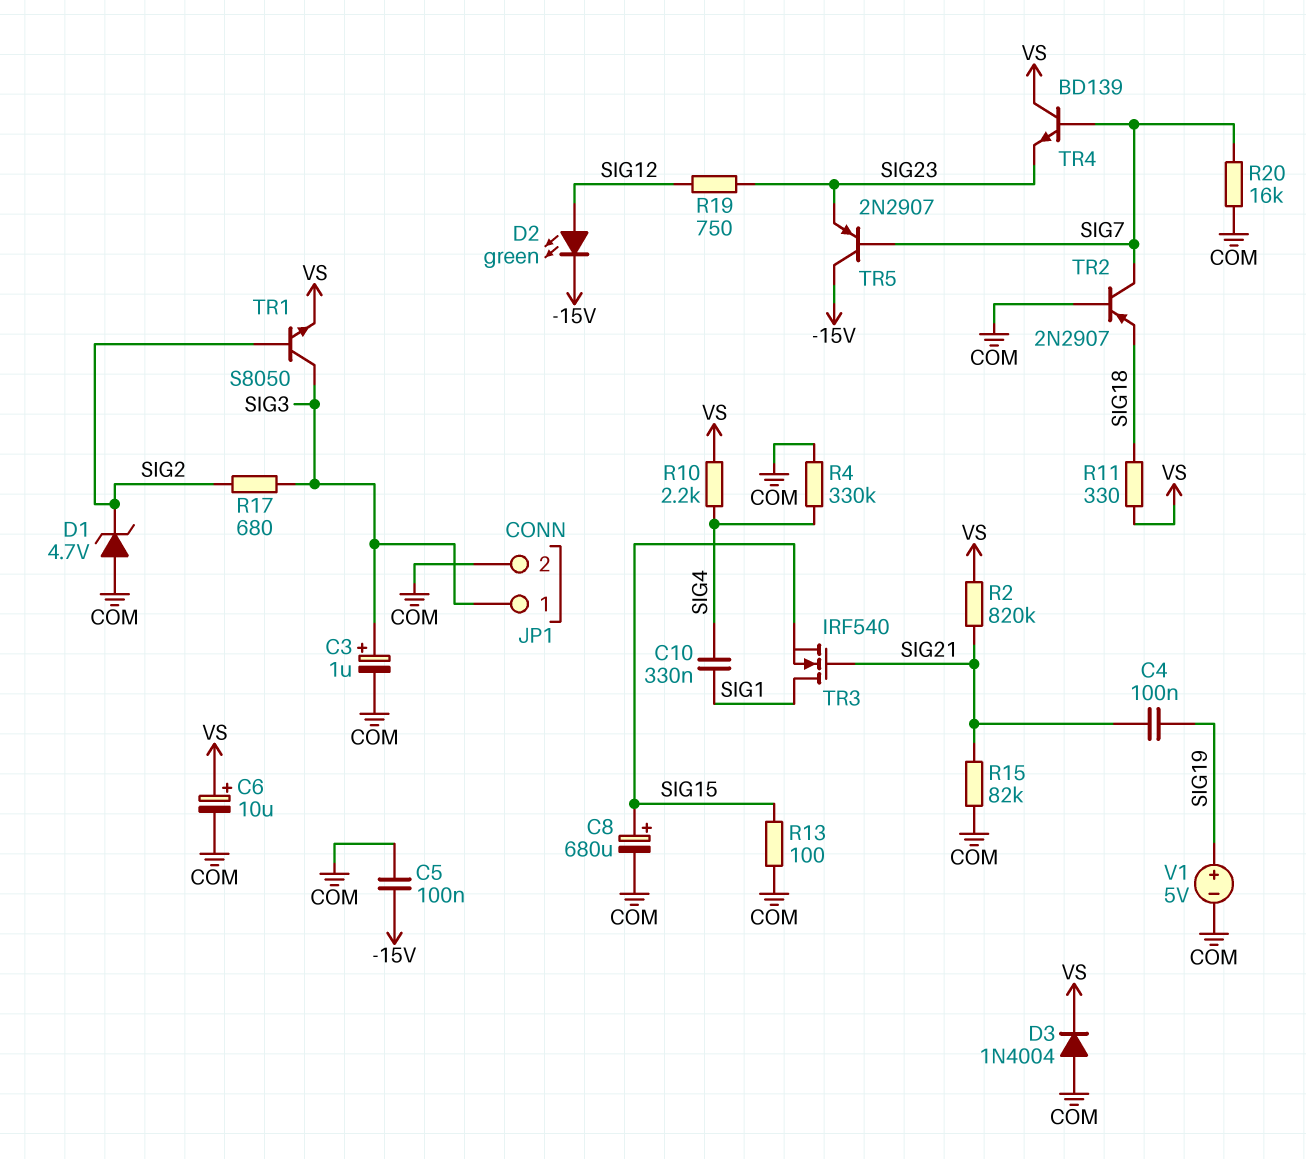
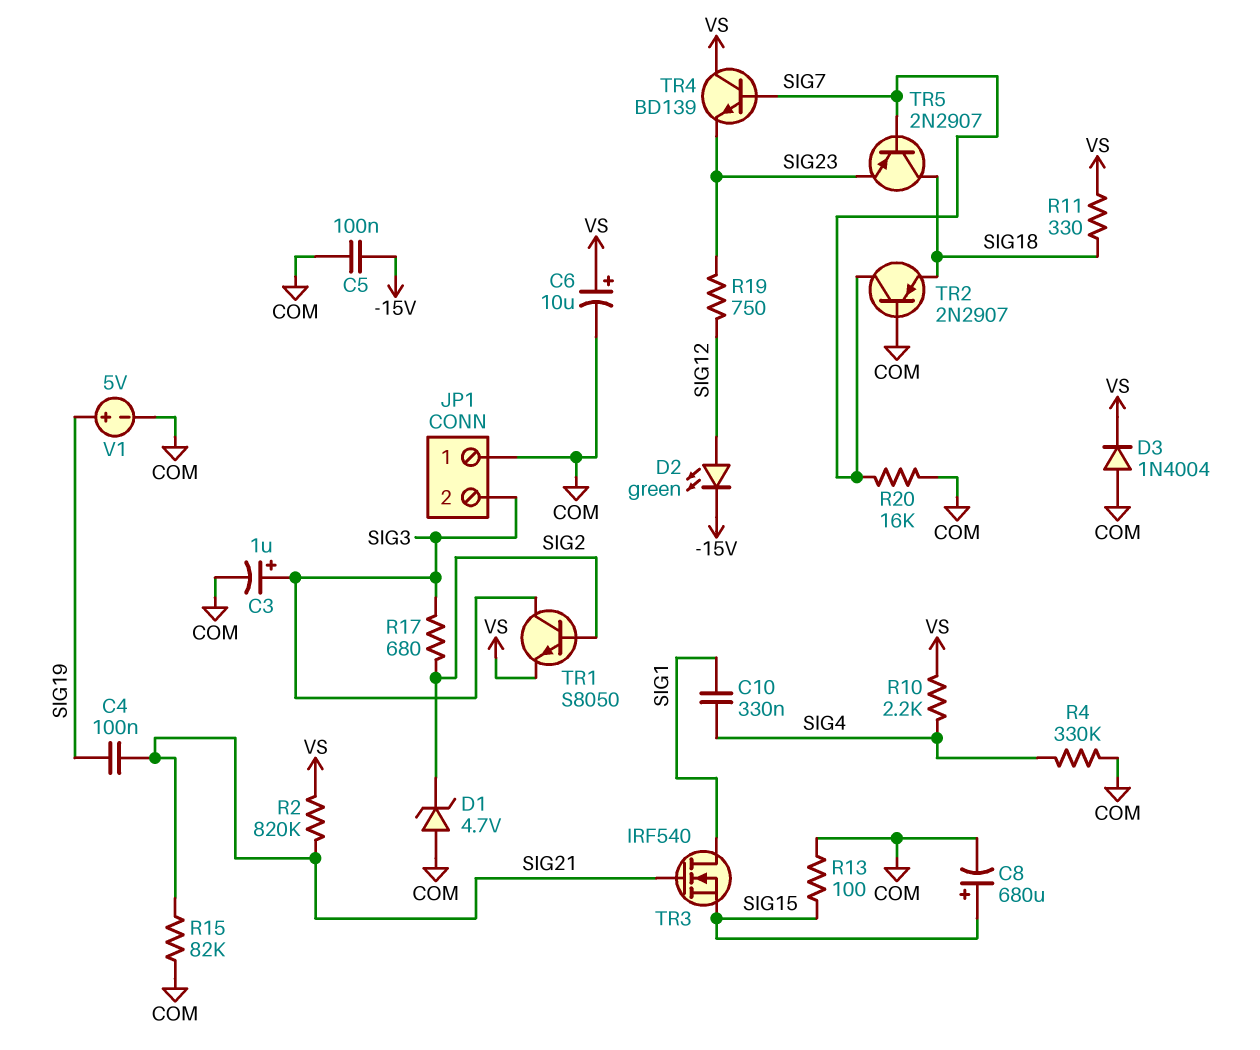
JP1 pin 1: SIG3 -> COM
JP1 pin 2: COM -> SIG3
TR5: PNP 2N2907 (B SIG7, C -15V, E SIG23) -> PNP 2N2907 (B SIG7, C SIG18, E SIG23)

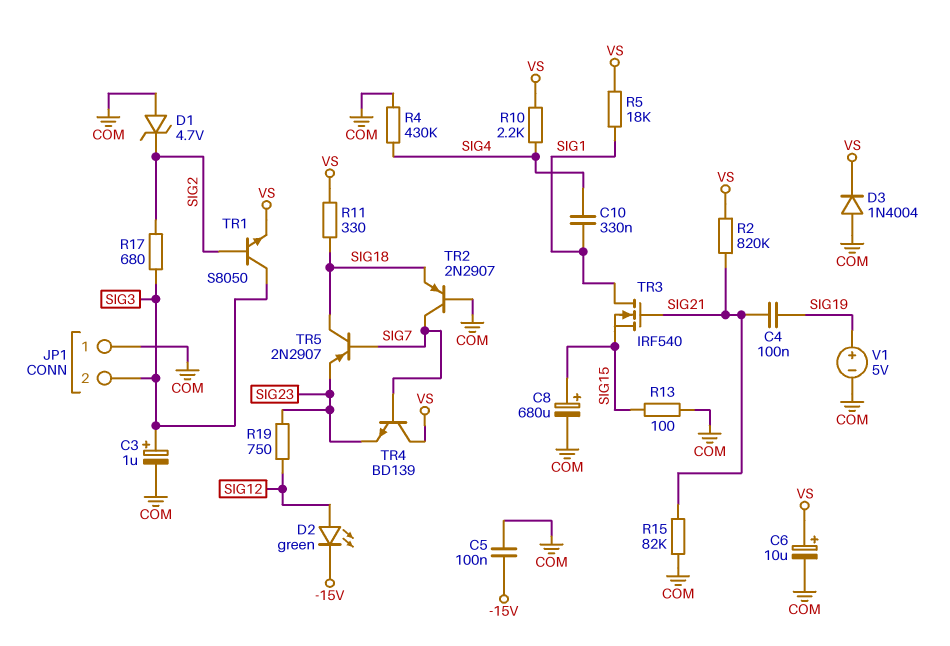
R4: 330k (COM, SIG4) -> 430k (COM, SIG4)
R5: none -> 18k (SIG1, VS)
R20: 16k (COM, SIG7) -> none

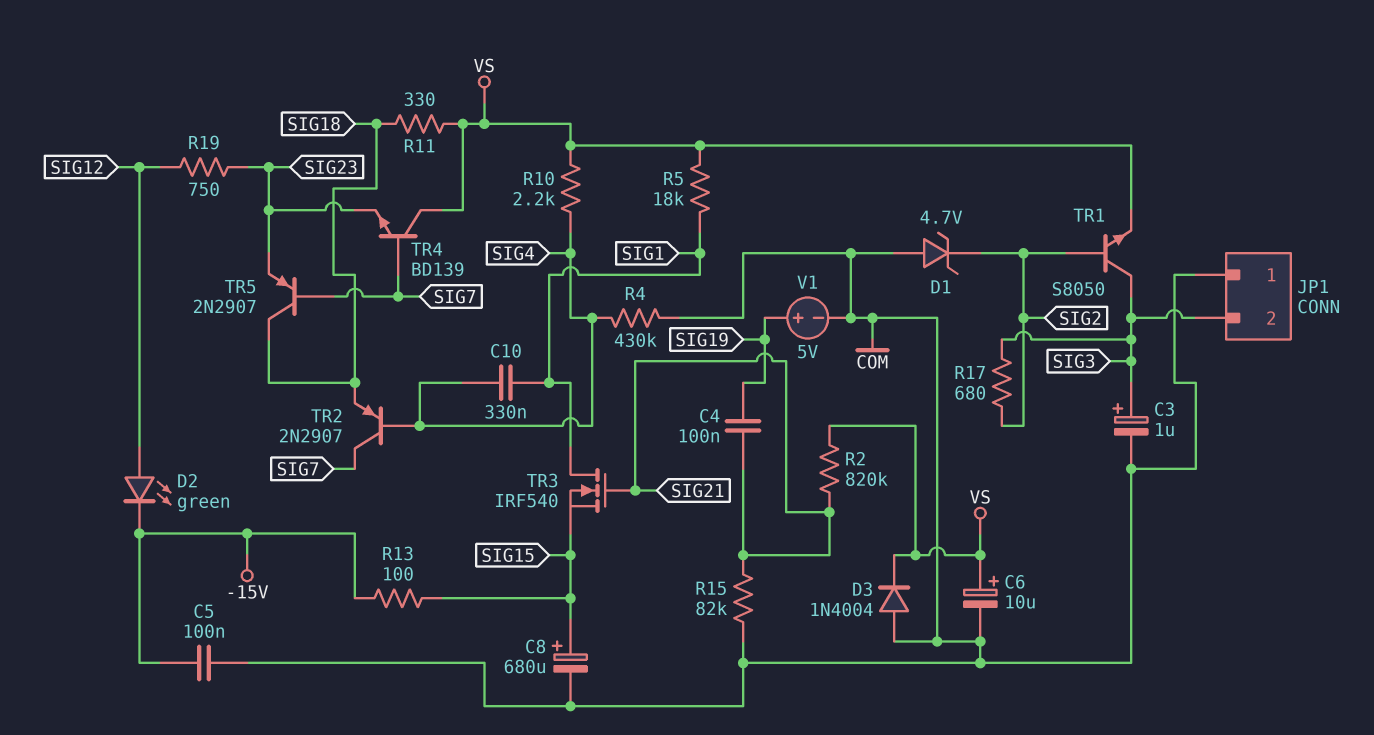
R13: 100 (COM, SIG15) -> 100 (-15V, SIG15)
TR2: PNP 2N2907 (B COM, C SIG7, E SIG18) -> PNP 2N2907 (B SIG4, C SIG7, E SIG18)

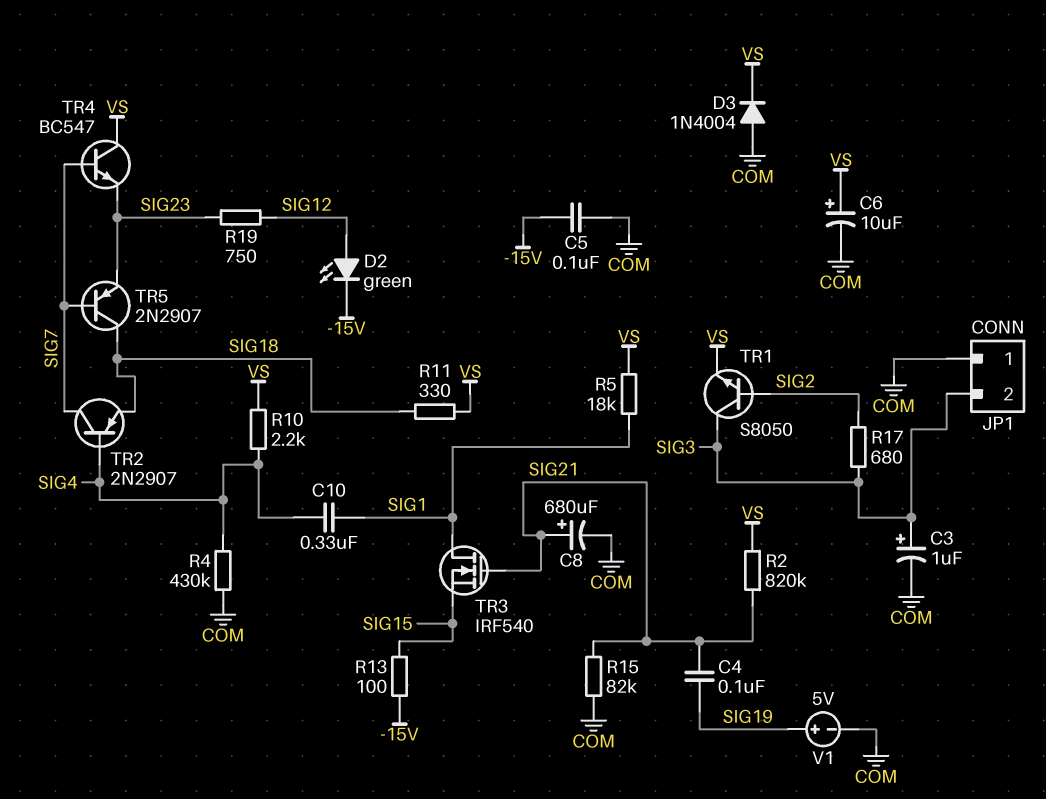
C8: 680uF (plus SIG15, minus COM) -> 680uF (plus SIG21, minus COM)
D1: zener 4.7V (A COM, K SIG2) -> none
TR4: NPN BD139 (B SIG7, C VS, E SIG23) -> NPN BC547 (B SIG7, C VS, E SIG23)

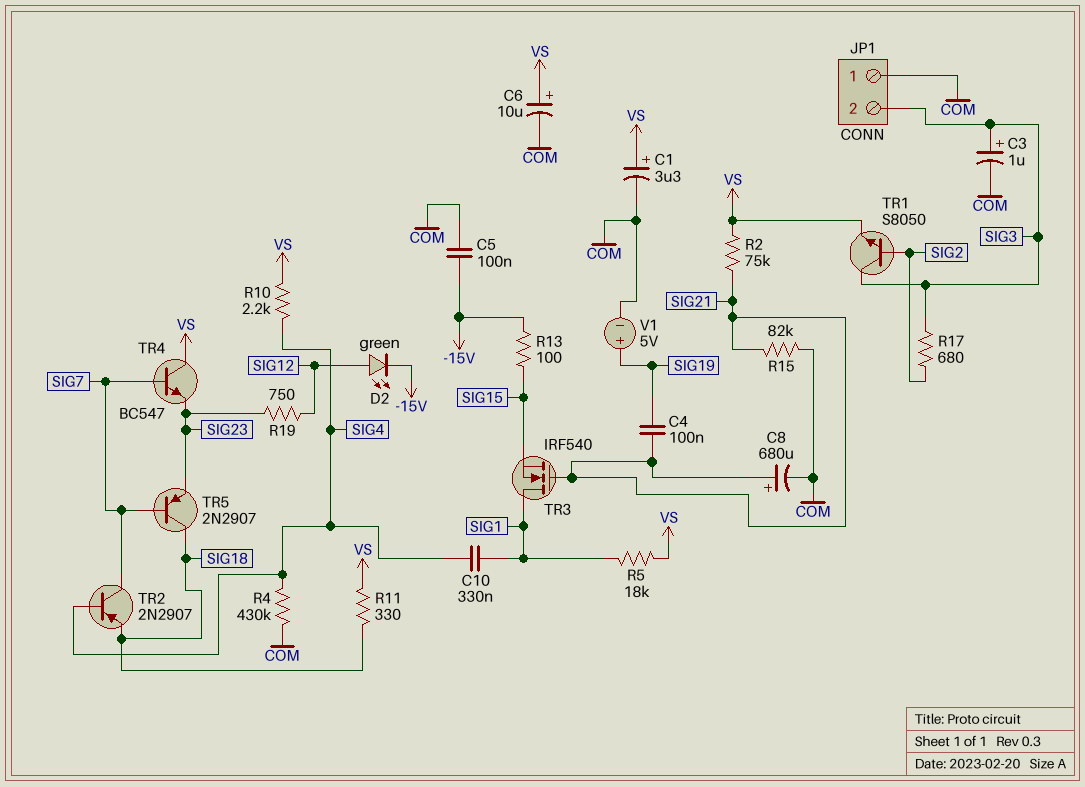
C1: none -> 3.3uF (plus VS, minus COM)
D3: diode 1N4004 (A COM, K VS) -> none
R2: 820k (SIG21, VS) -> 75k (SIG21, VS)

